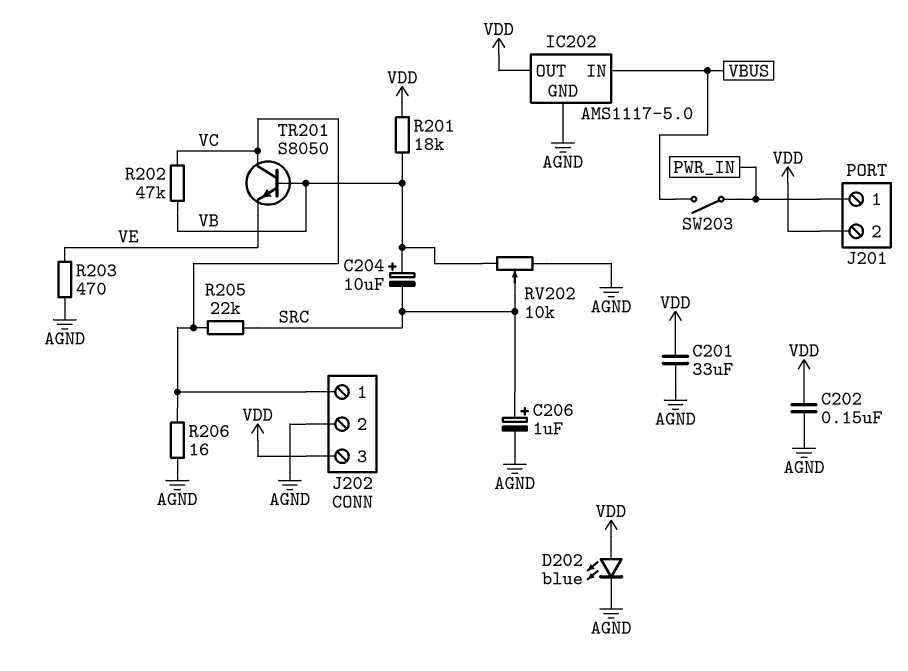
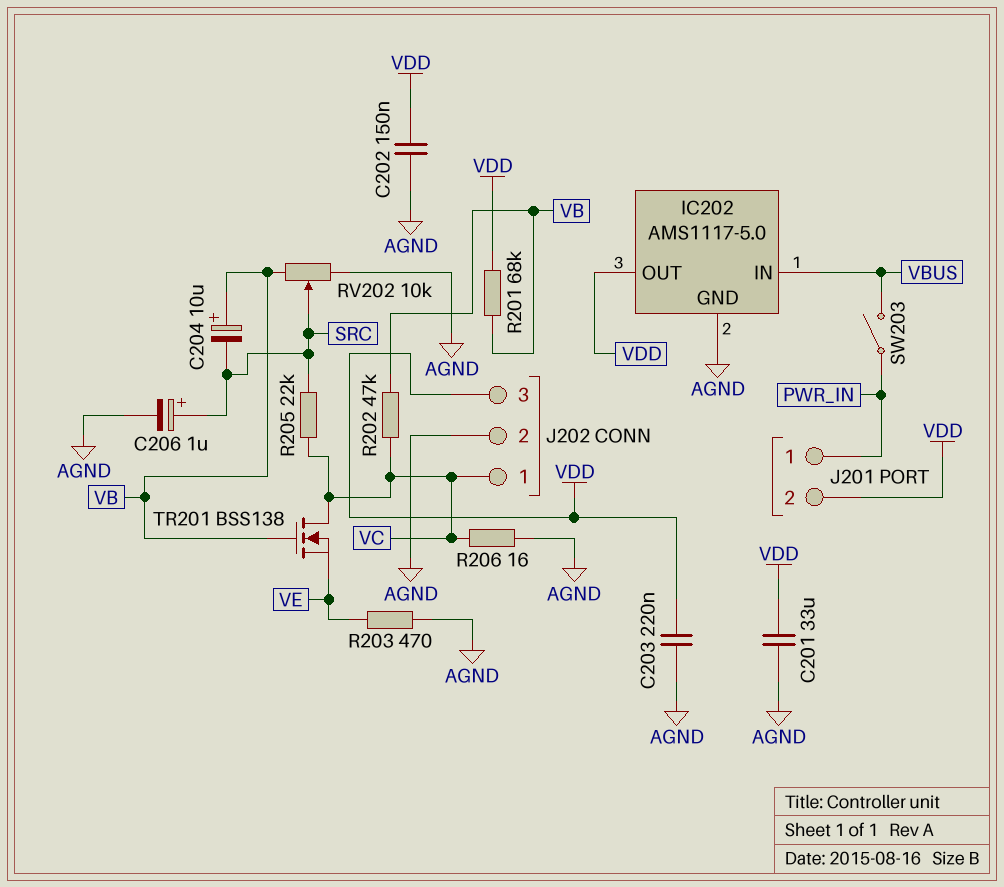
C203: none -> 220nF (AGND, VDD)
D202: LED blue (A VDD, K AGND) -> none
R201: 18k (VB, VDD) -> 68k (VB, VDD)
TR201: NPN S8050 (B VB, C VC, E VE) -> NMOS BSS138 (G VB, D VC, S VE)

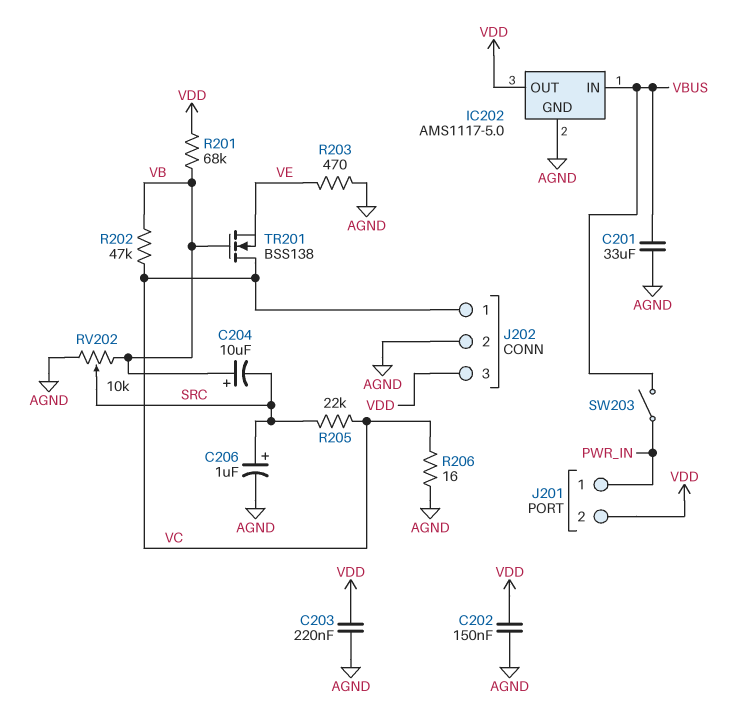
C201: 33uF (AGND, VDD) -> 33uF (AGND, VBUS)

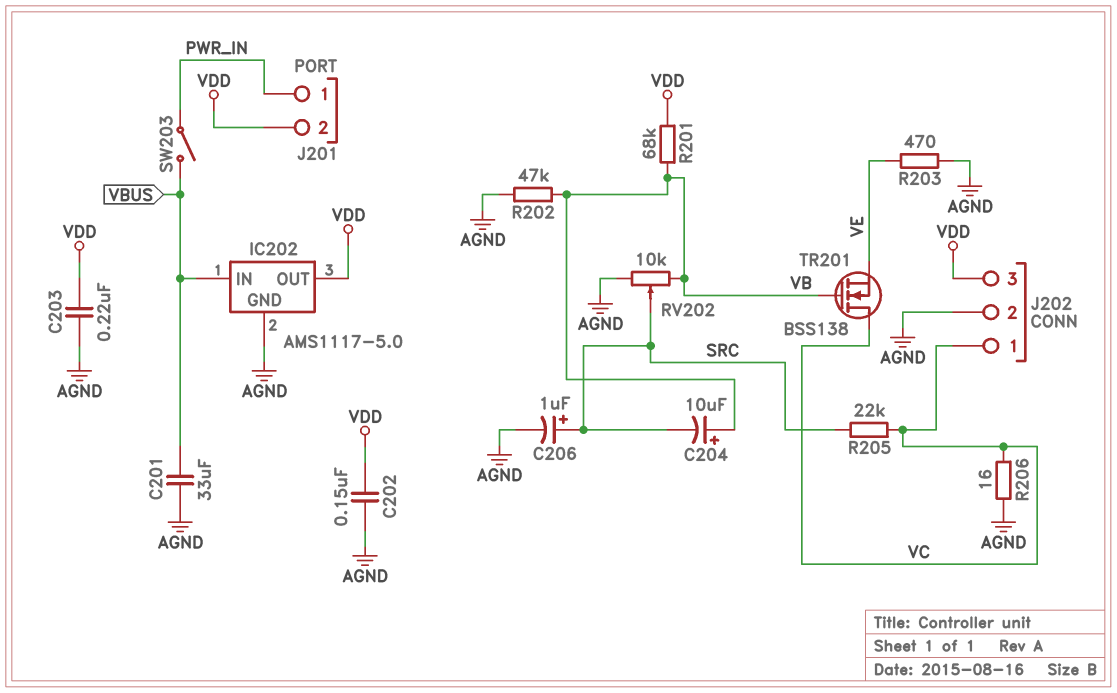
R202: 47k (VB, VC) -> 47k (AGND, VB)

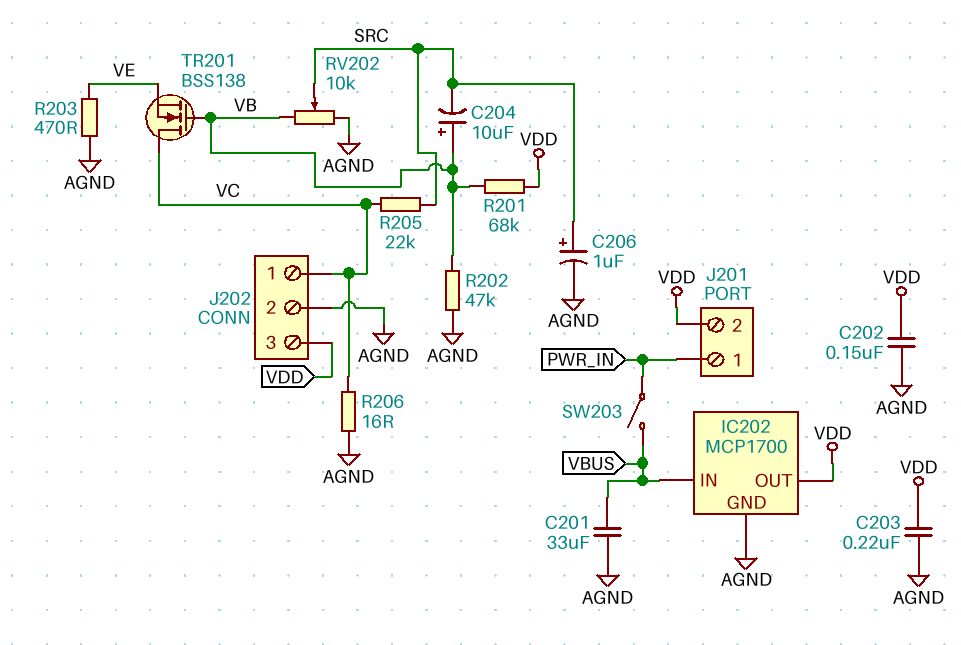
IC202: AMS1117-5.0 -> MCP1700

